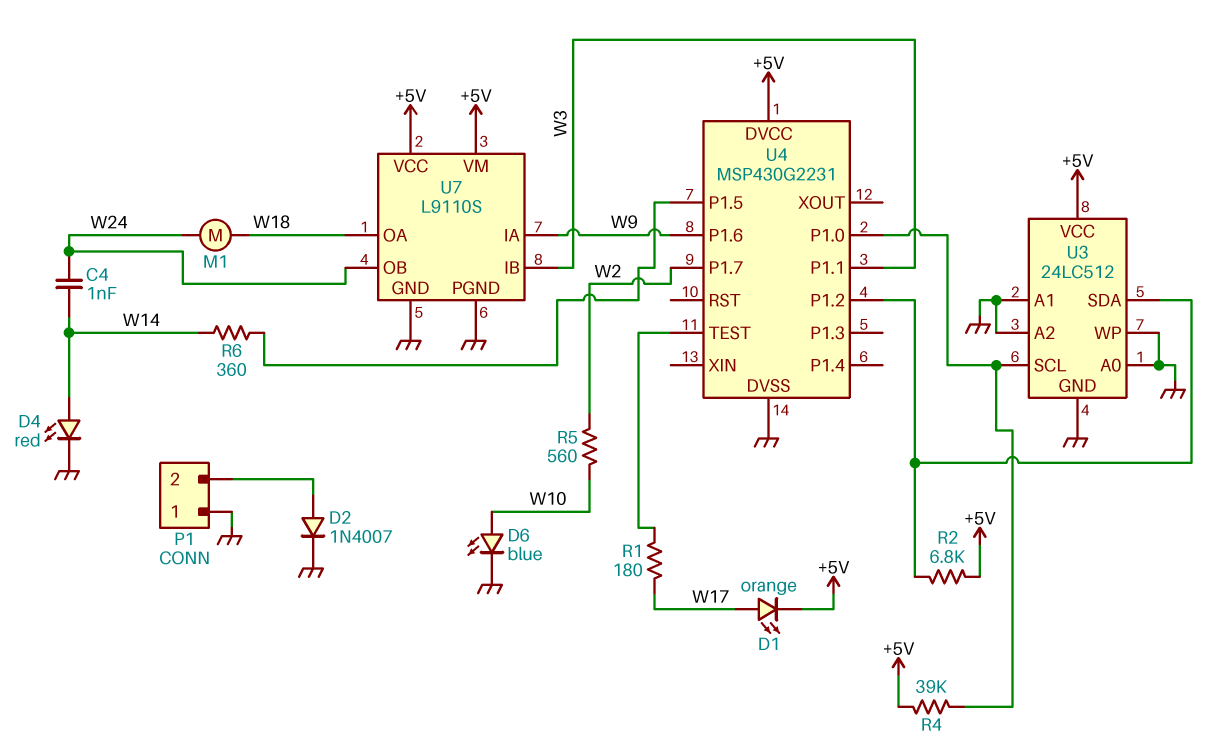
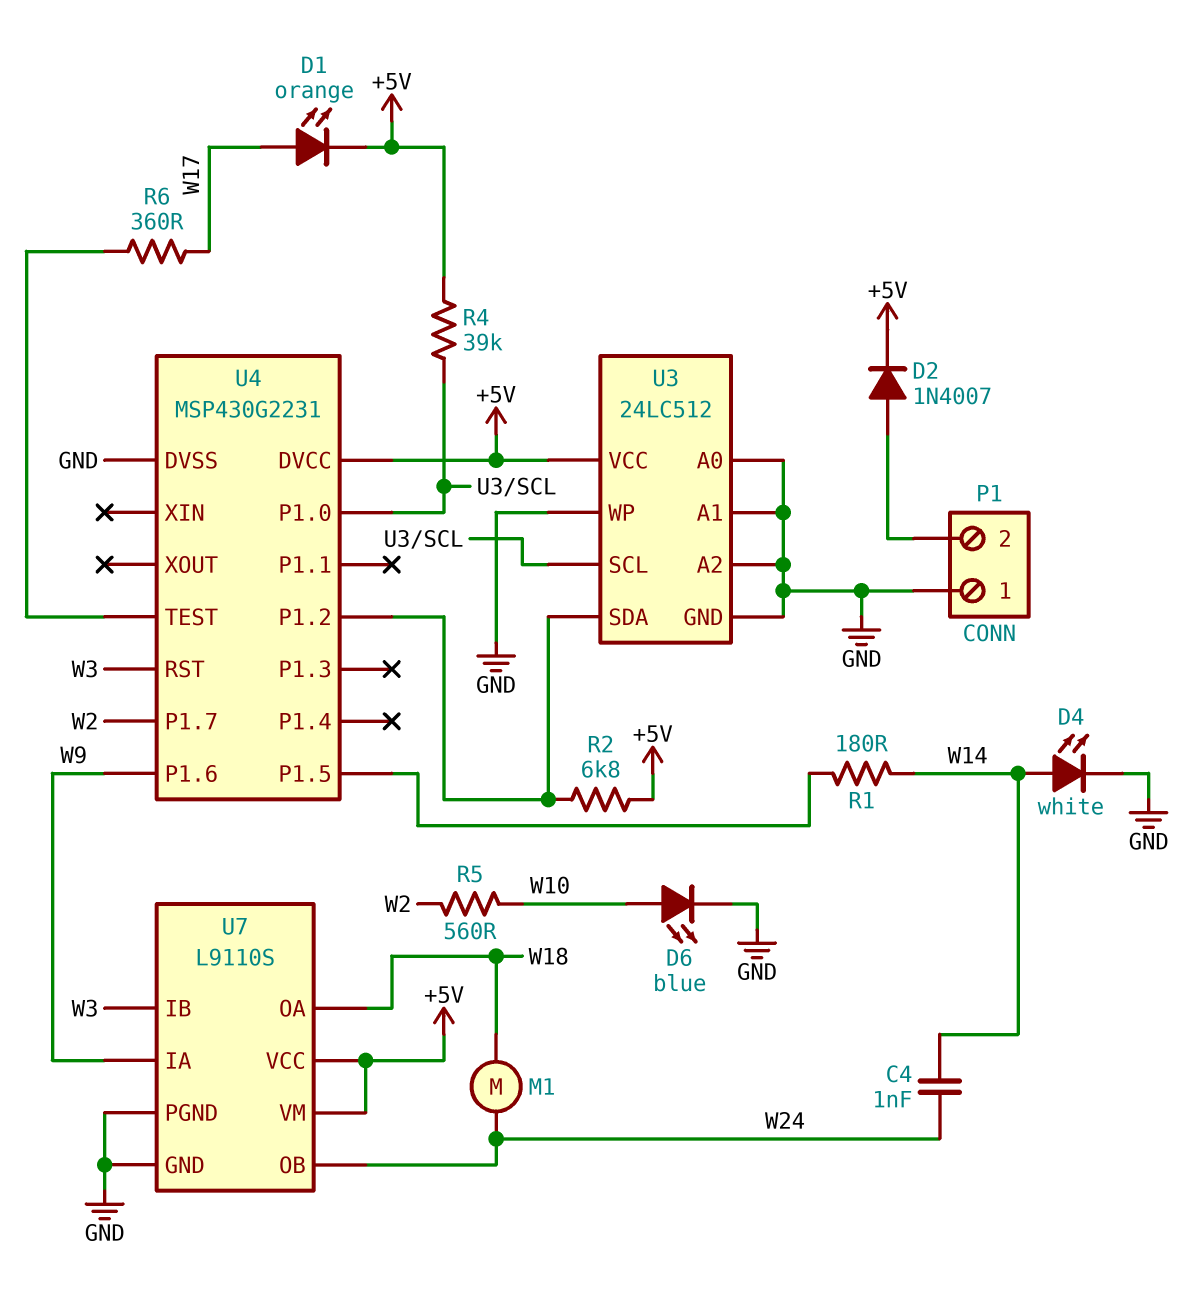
D2: diode 1N4007 (A P1/2, K GND) -> diode 1N4007 (A P1/2, K +5V)
D4: LED red (A W14, K GND) -> LED white (A W14, K GND)
R1: 180 (U4/TEST, W17) -> 180 (U4/P1.5, W14)
R6: 360 (U4/P1.5, W14) -> 360 (U4/TEST, W17)
U4 pin P1.1: W3 -> none
U4 pin RST: none -> W3

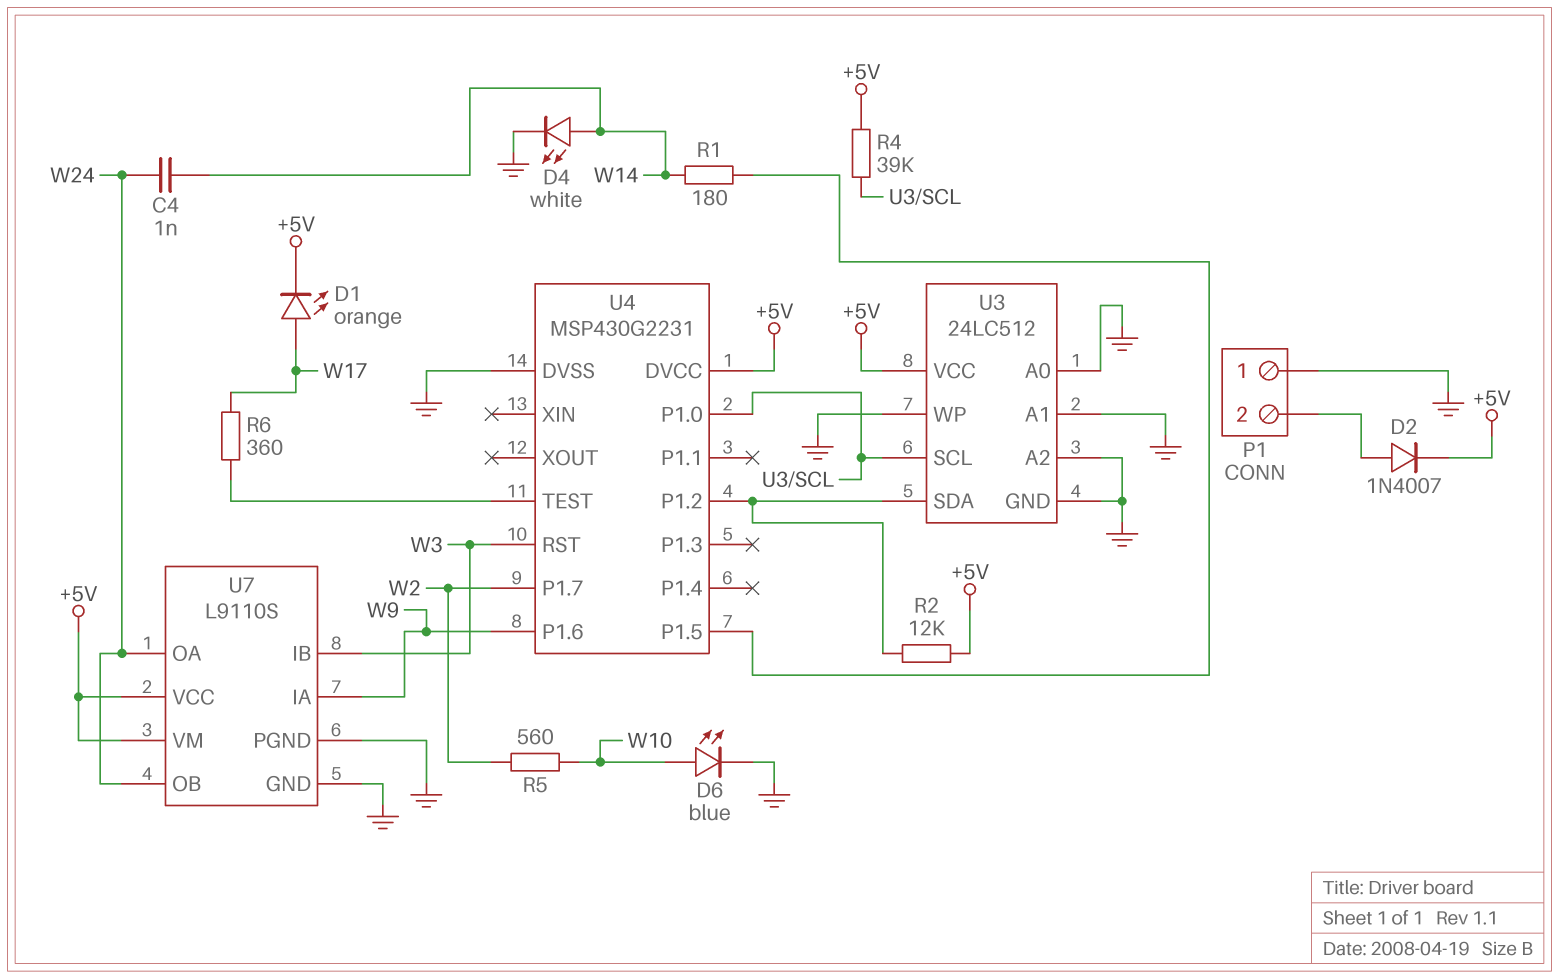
M1: motor (W18, W24) -> none
R2: 6.8k (+5V, U3/SDA) -> 12k (+5V, U3/SDA)
U7 pin OA: W18 -> W24

